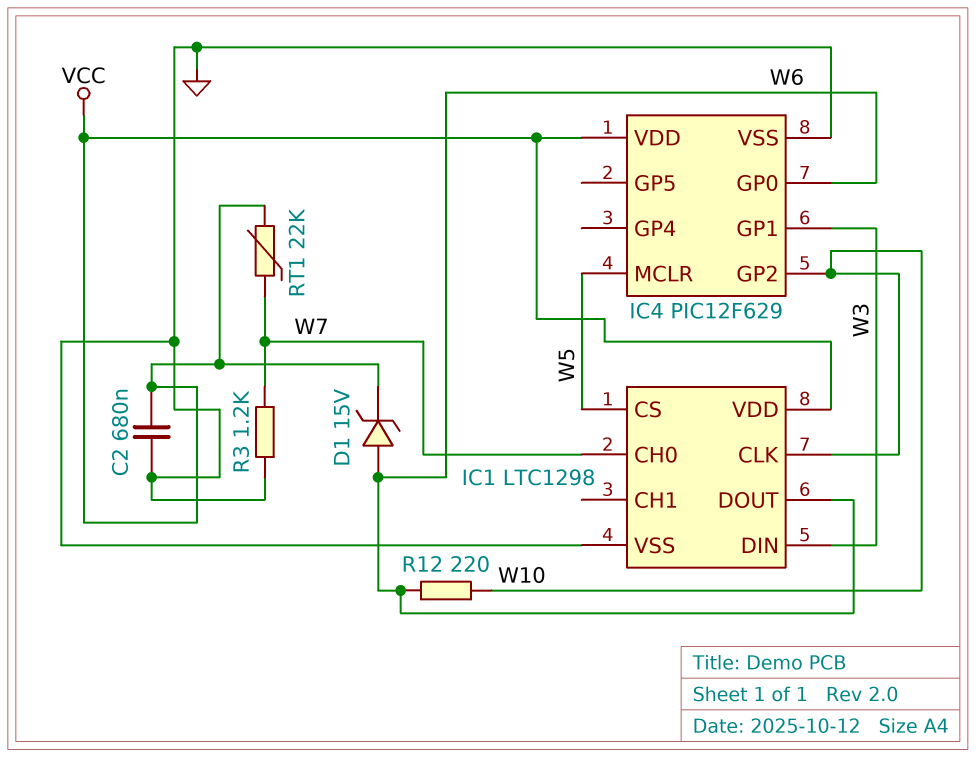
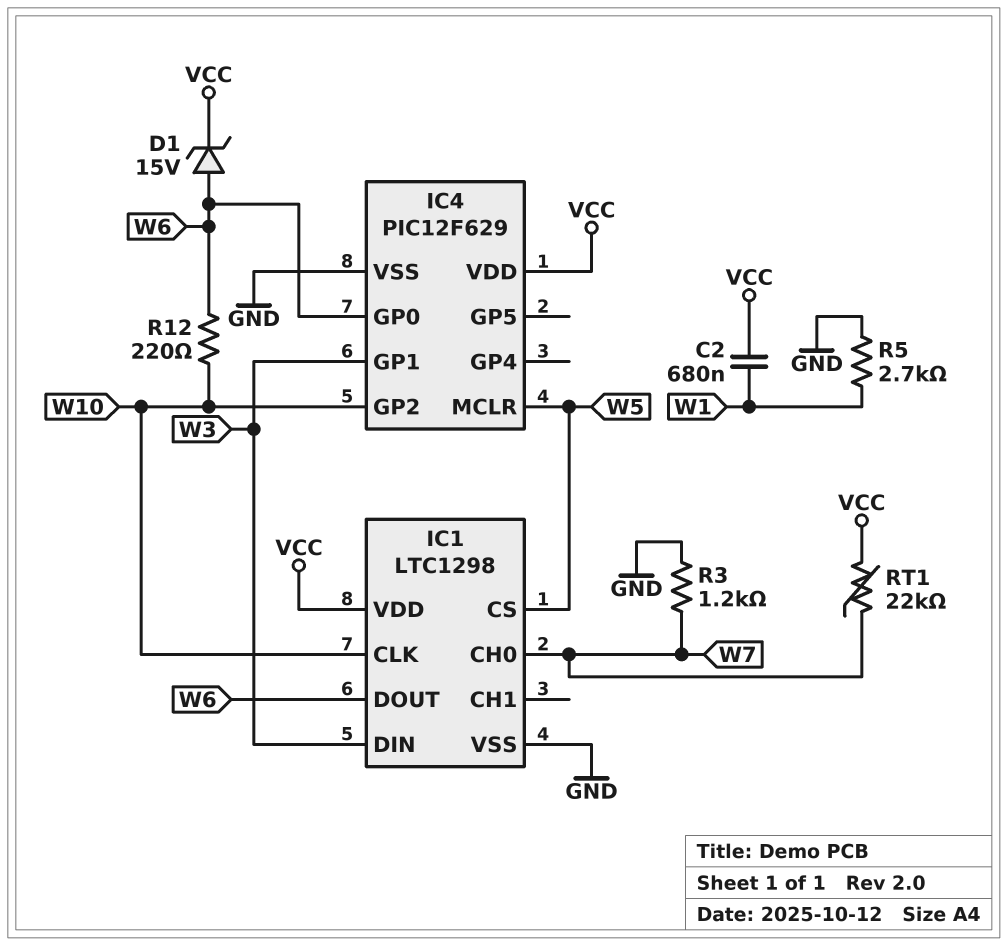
C2: 680nF (GND, VCC) -> 680nF (VCC, W1)
R5: none -> 2.7k (GND, W1)

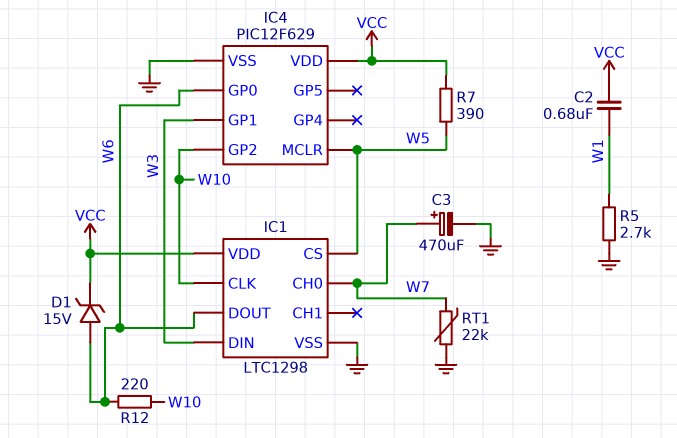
C3: none -> 470uF (plus W7, minus GND)
R3: 1.2k (GND, W7) -> none
R7: none -> 390 (VCC, W5)
RT1: 22k (VCC, W7) -> 22k (GND, W7)

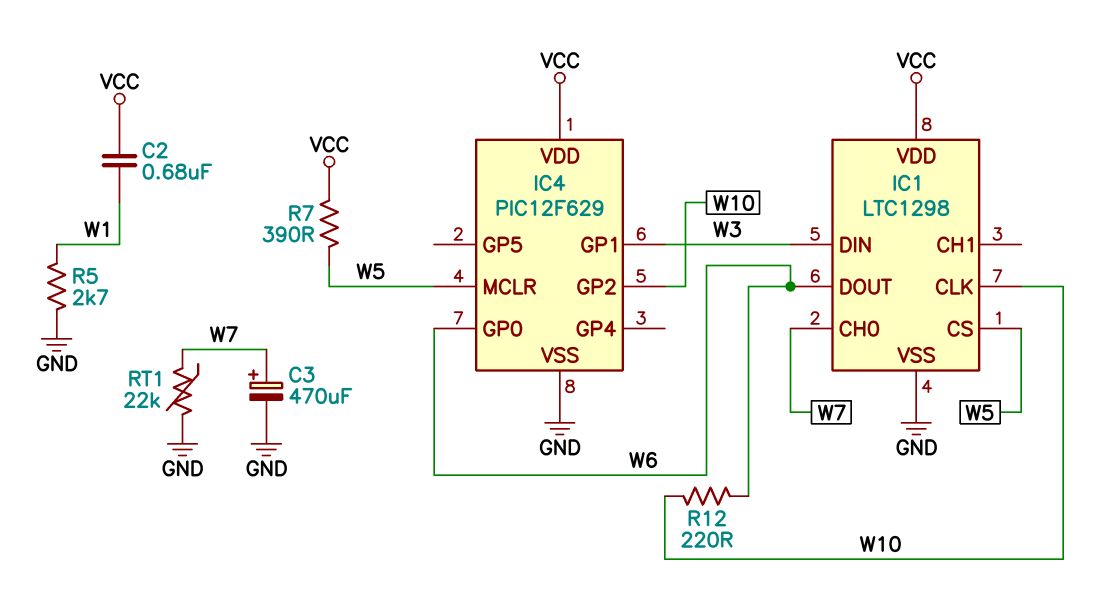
D1: zener 15V (A W6, K VCC) -> none

